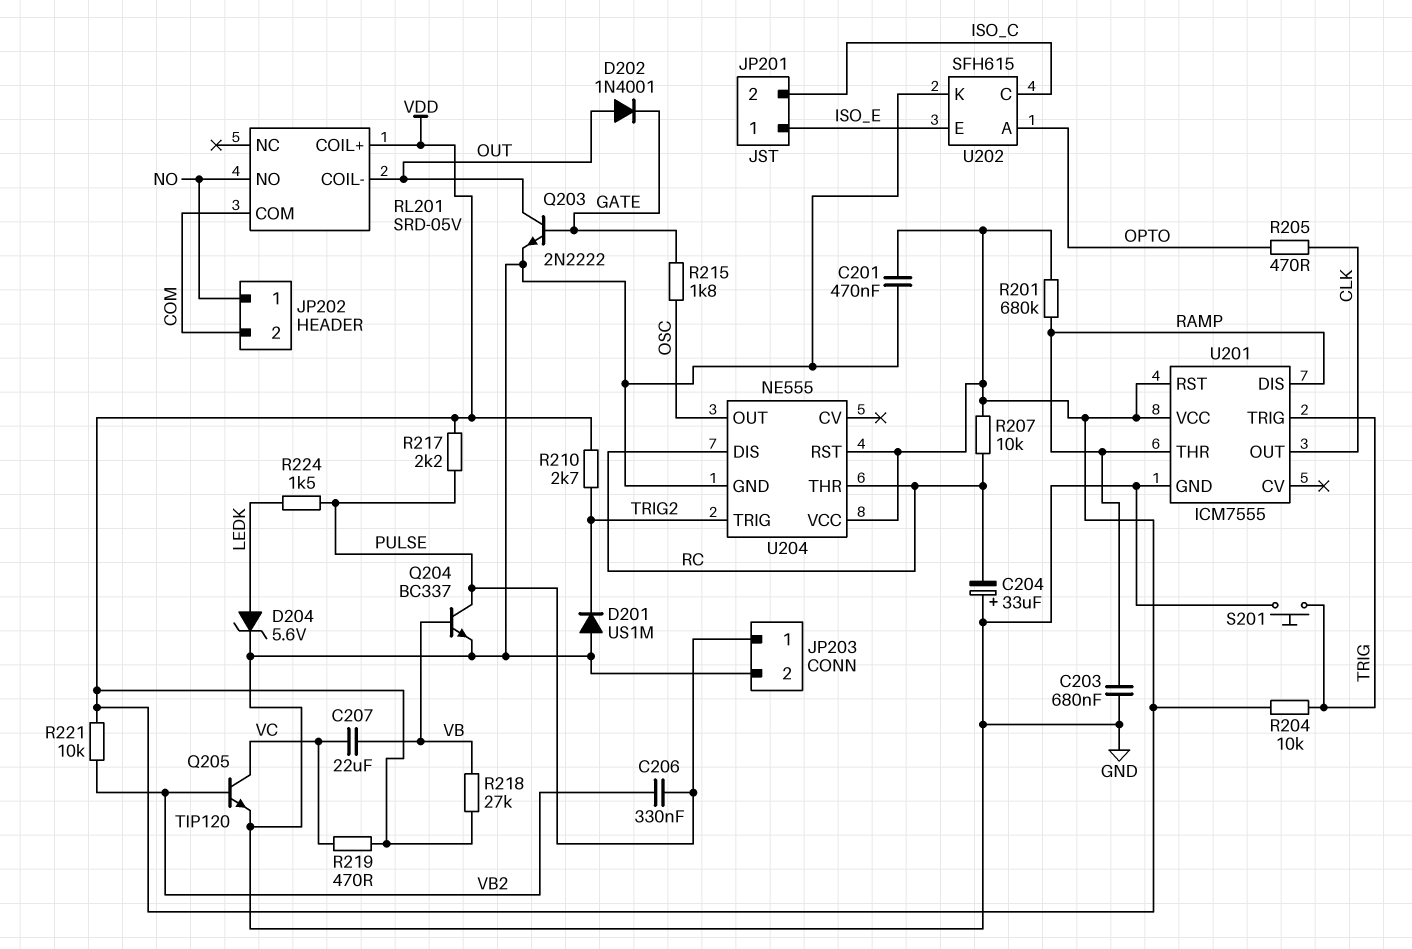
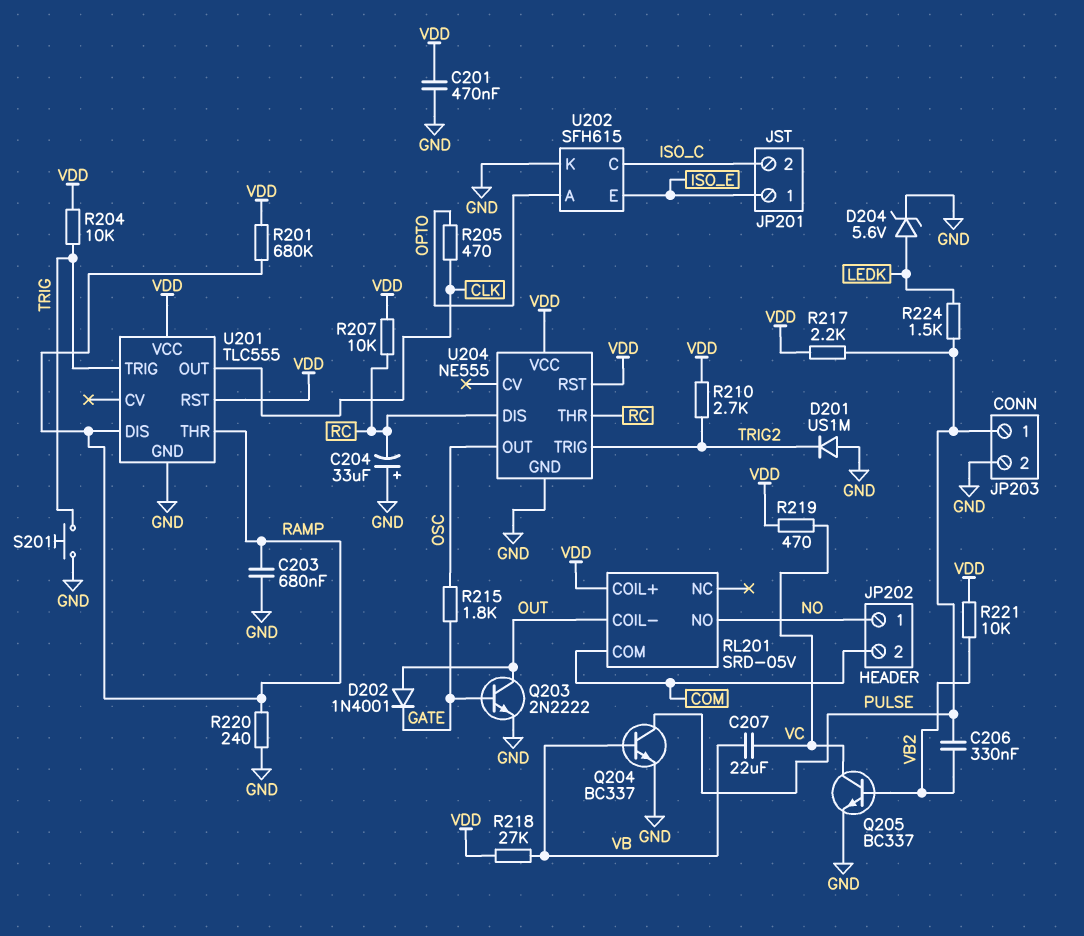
Q205: NPN TIP120 (B VB2, C VC, E GND) -> NPN BC337 (B VB2, C VC, E GND)
R220: none -> 240 (GND, RAMP)
U201: ICM7555 -> TLC555

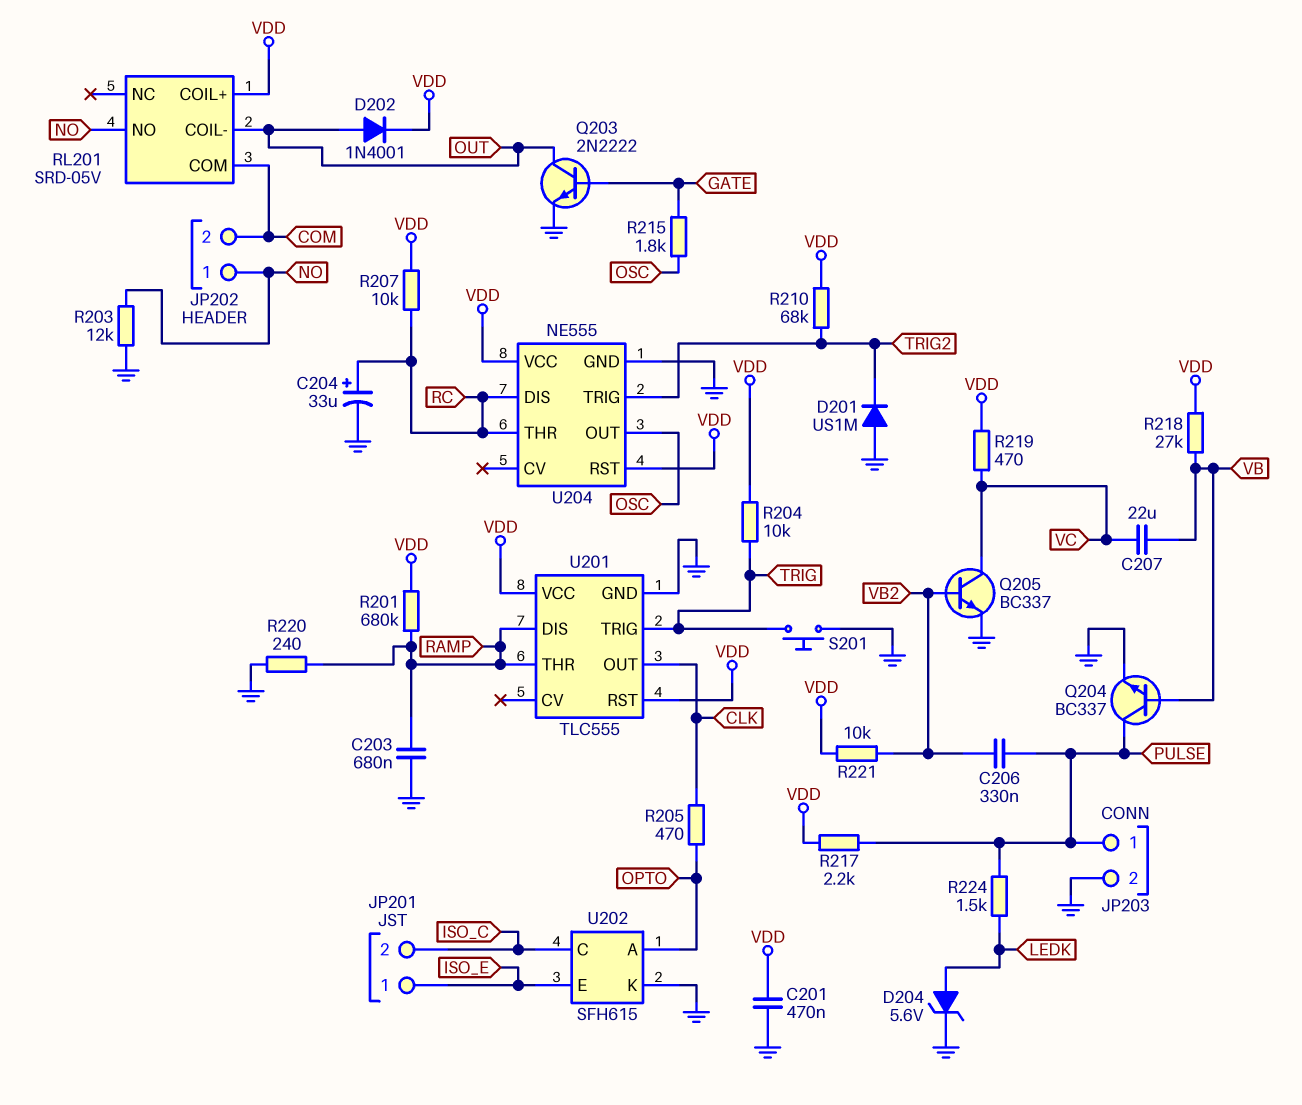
C204: 33uF (plus GND, minus RC) -> 33uF (plus RC, minus GND)
D202: diode 1N4001 (A OUT, K GATE) -> diode 1N4001 (A OUT, K VDD)
R203: none -> 12k (GND, NO)
R210: 2.7k (TRIG2, VDD) -> 68k (TRIG2, VDD)

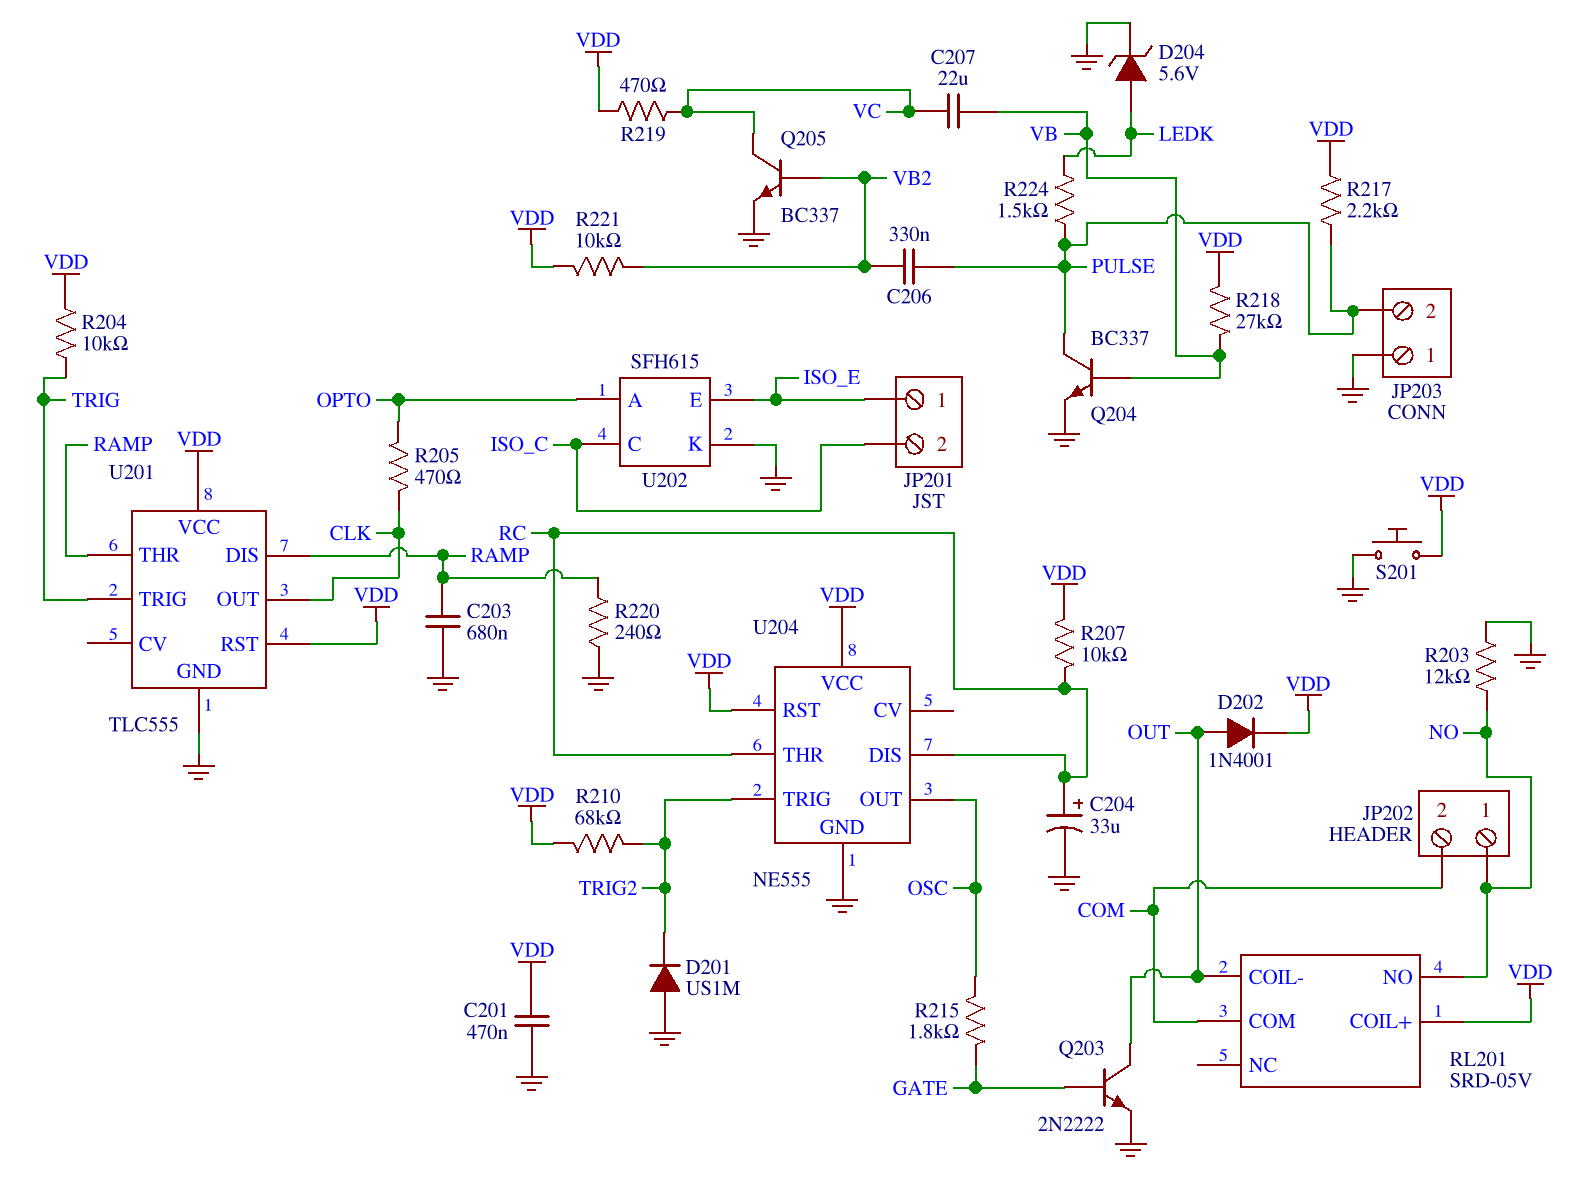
JP203 pin 1: PULSE -> GND
JP203 pin 2: GND -> PULSE
R201: 680k (RAMP, VDD) -> none
S201: button (GND, TRIG) -> button (GND, VDD)

